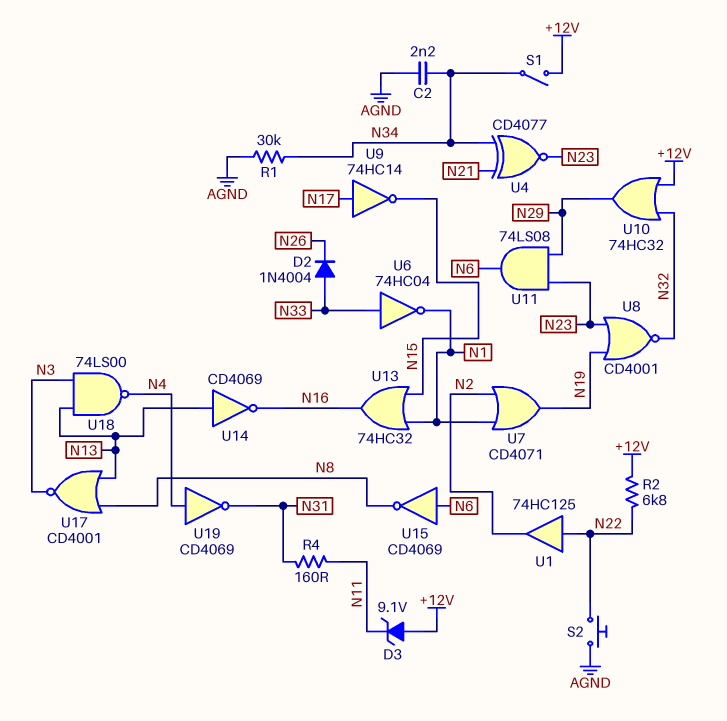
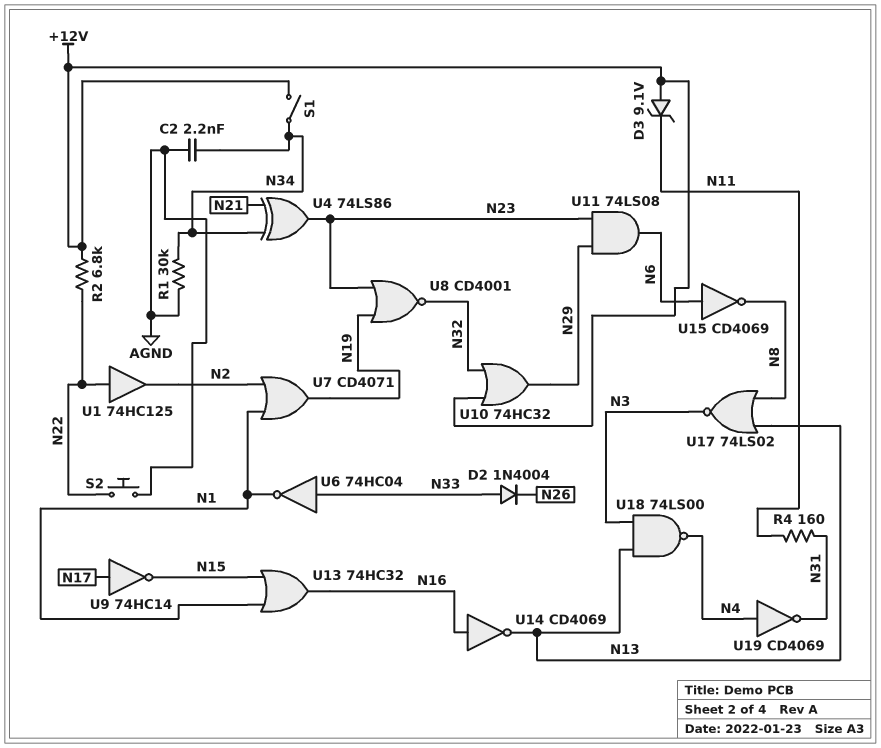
U4: XNOR CD4077 (in N21, in N34, out N23) -> XOR 74LS86 (in N21, in N34, out N23)
U14: NOT CD4069 (in N13, out N16) -> NOT CD4069 (in N16, out N13)
U17: NOR CD4001 (in N8, in N13, out N3) -> NOR 74LS02 (in N8, in N13, out N3)

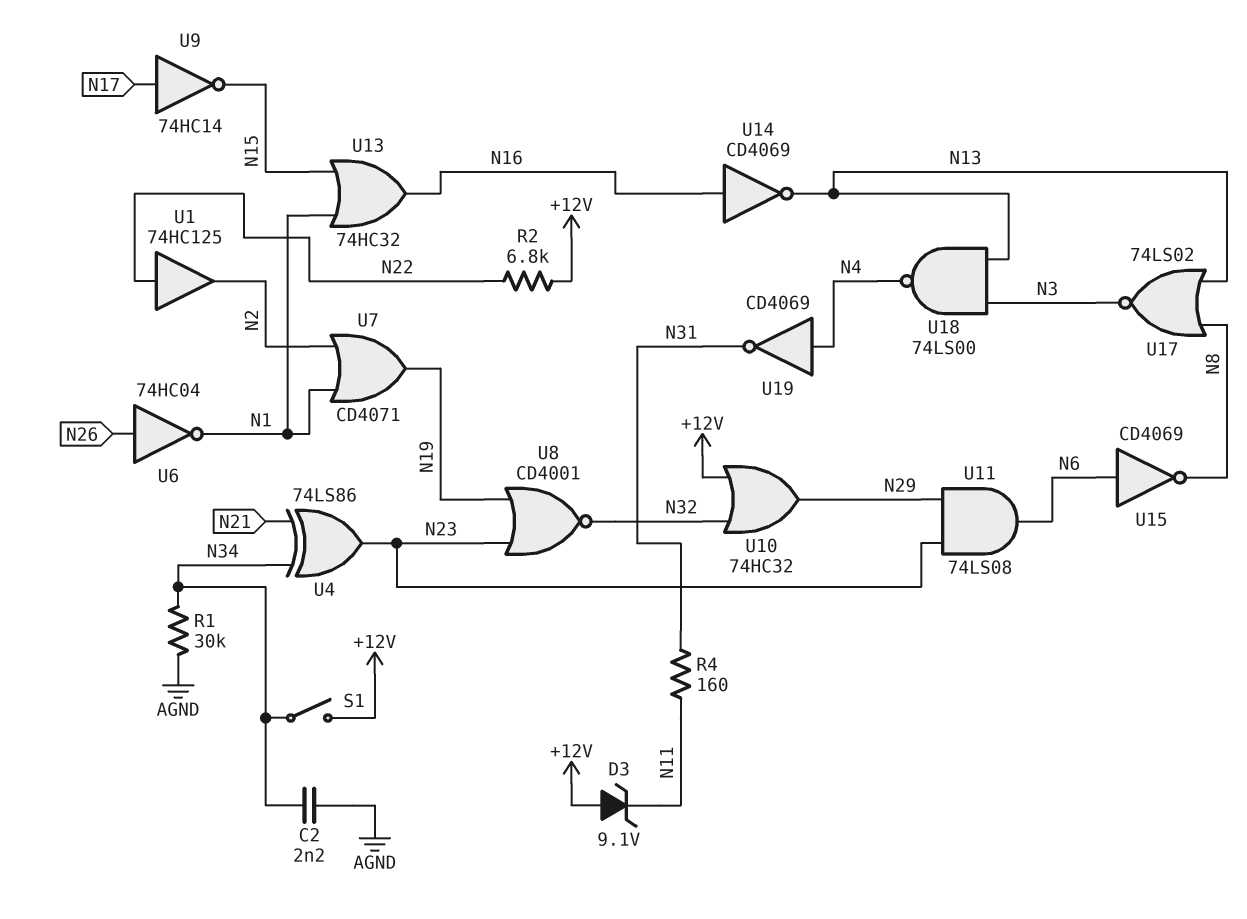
D2: diode 1N4004 (A N33, K N26) -> none
S2: button (AGND, N22) -> none
U6: NOT 74HC04 (in N33, out N1) -> NOT 74HC04 (in N26, out N1)

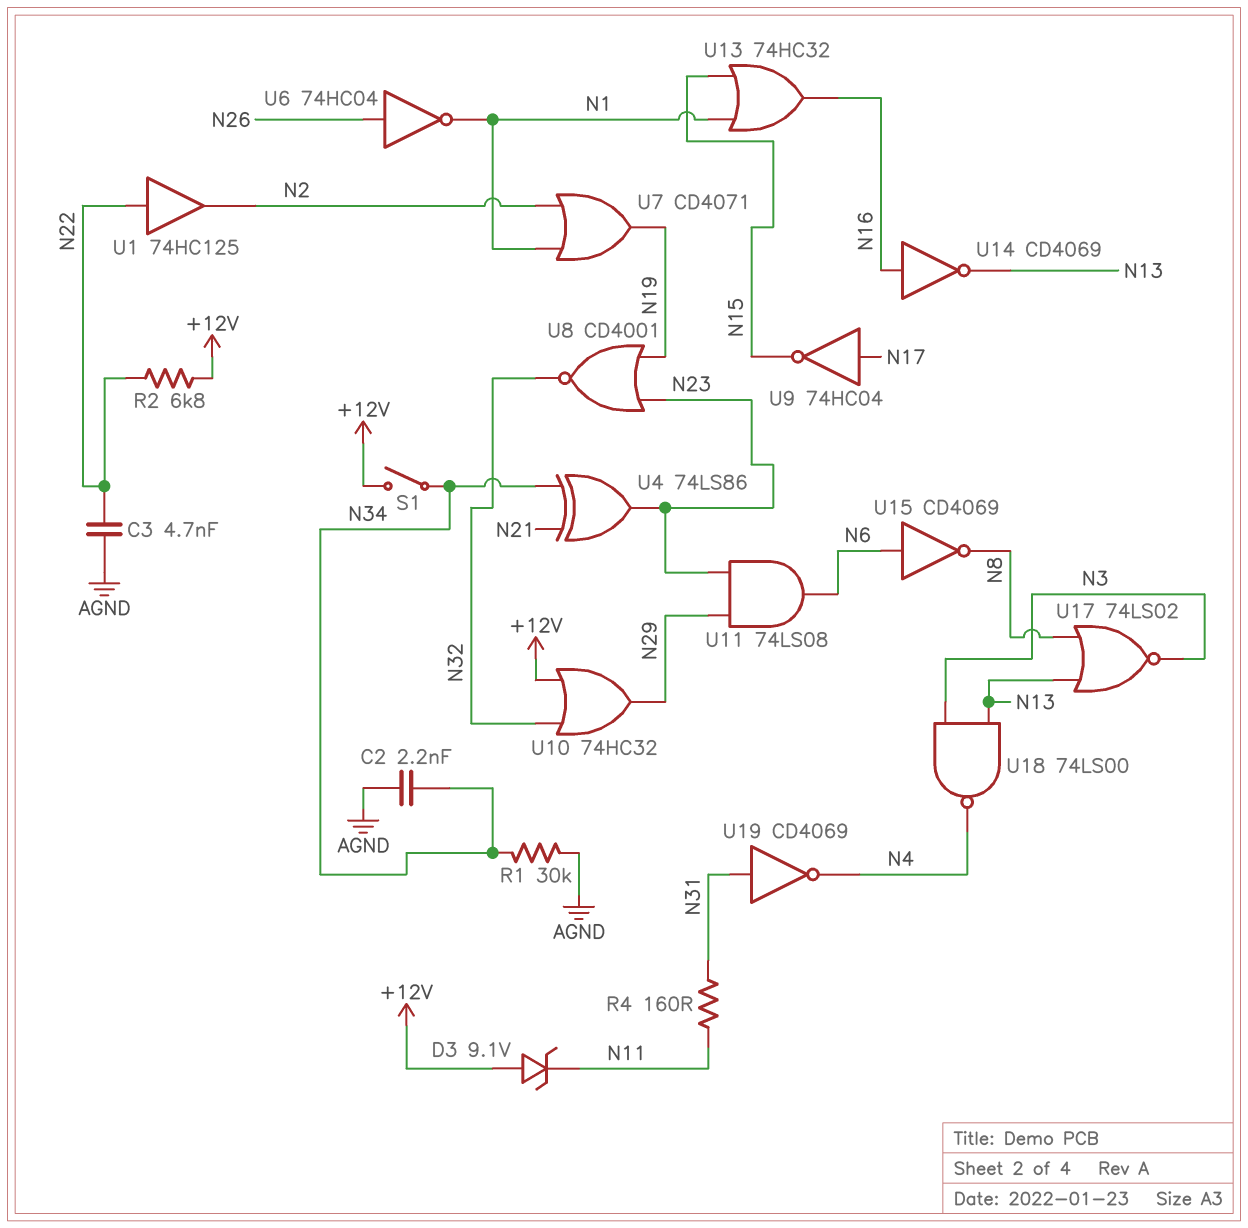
C3: none -> 4.7nF (AGND, N22)
U9: NOT 74HC14 (in N17, out N15) -> NOT 74HC04 (in N17, out N15)
U19: NOT CD4069 (in N4, out N31) -> NOT CD4069 (in N31, out N4)

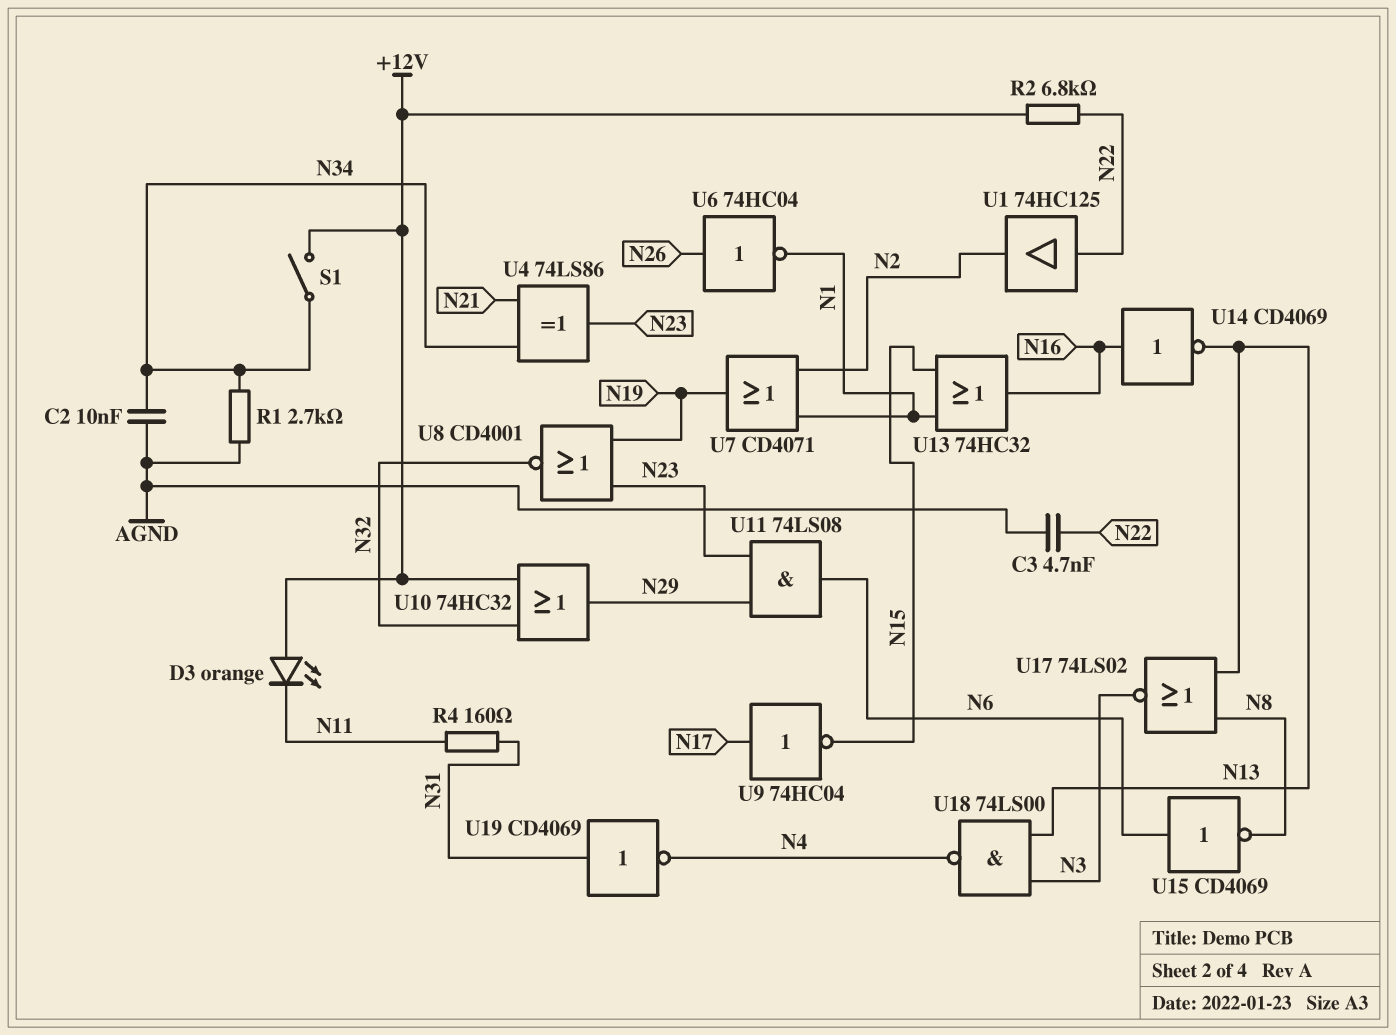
C2: 2.2nF (AGND, N34) -> 10nF (AGND, N34)
D3: zener 9.1V (A +12V, K N11) -> LED orange (A +12V, K N11)
R1: 30k (AGND, N34) -> 2.7k (AGND, N34)

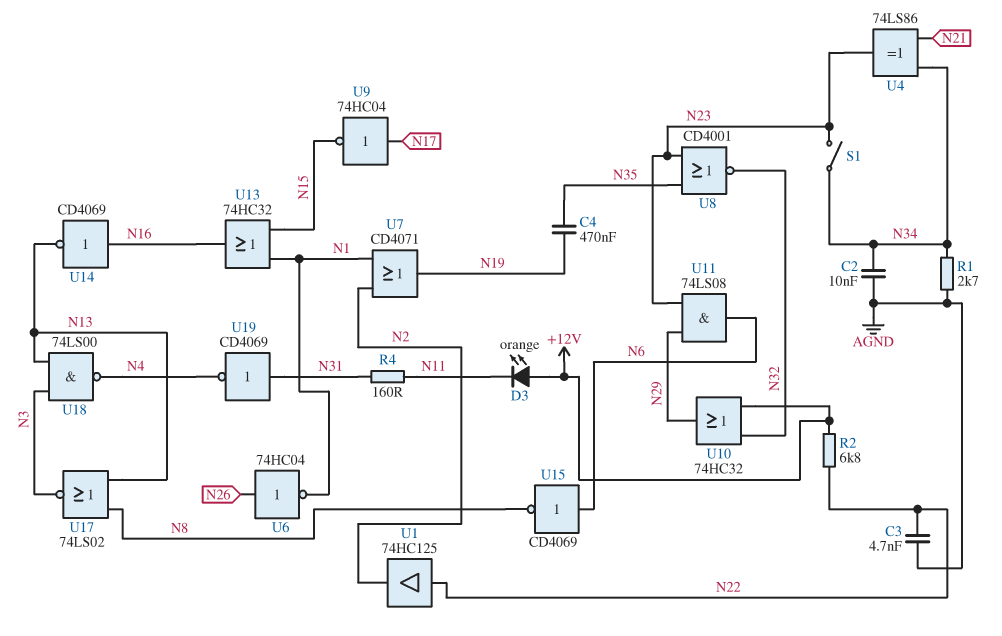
C4: none -> 470nF (N19, N35)
S1: switch (+12V, N34) -> switch (N23, N34)
U8: NOR CD4001 (in N19, in N23, out N32) -> NOR CD4001 (in N23, in N35, out N32)

